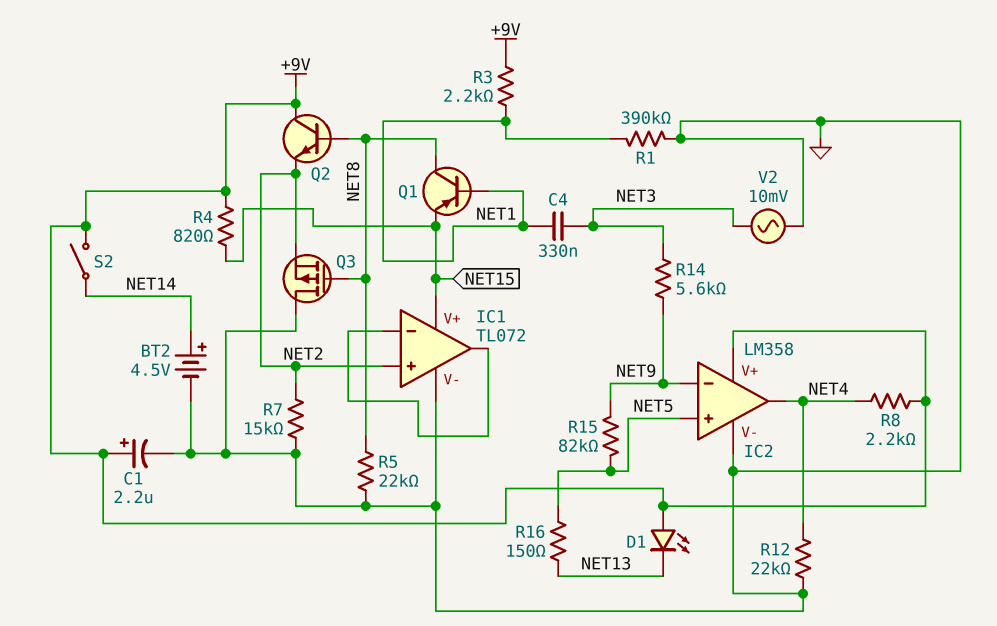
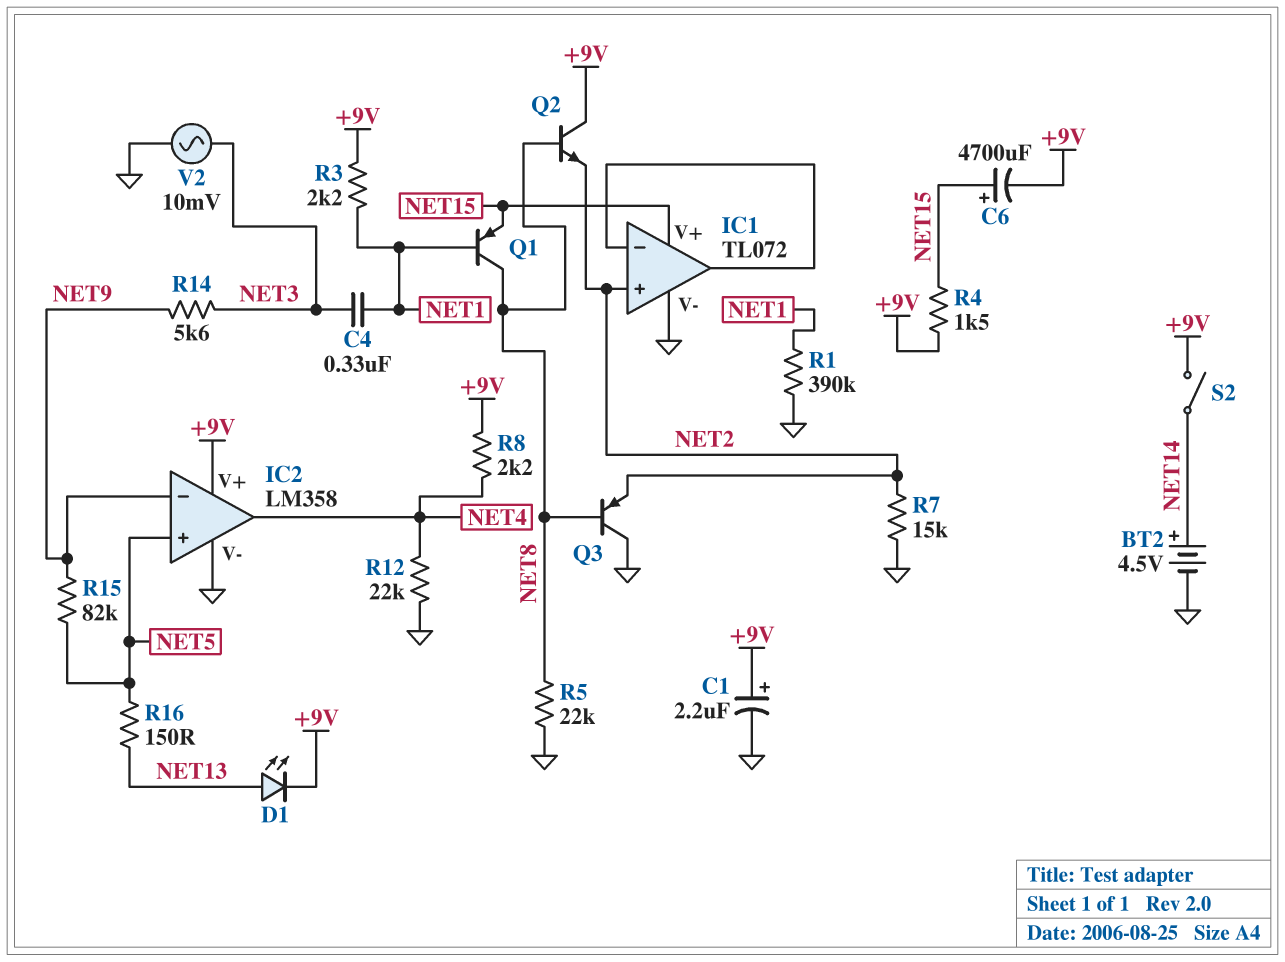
C6: none -> 4700uF (plus NET15, minus +9V)
D1: LED (A +9V, K NET13) -> LED (A NET13, K +9V)
Q3: PMOS (G NET8, D GND, S NET2) -> PNP (B NET8, C GND, E NET2)
R4: 820 (+9V, NET15) -> 1.5k (+9V, NET15)

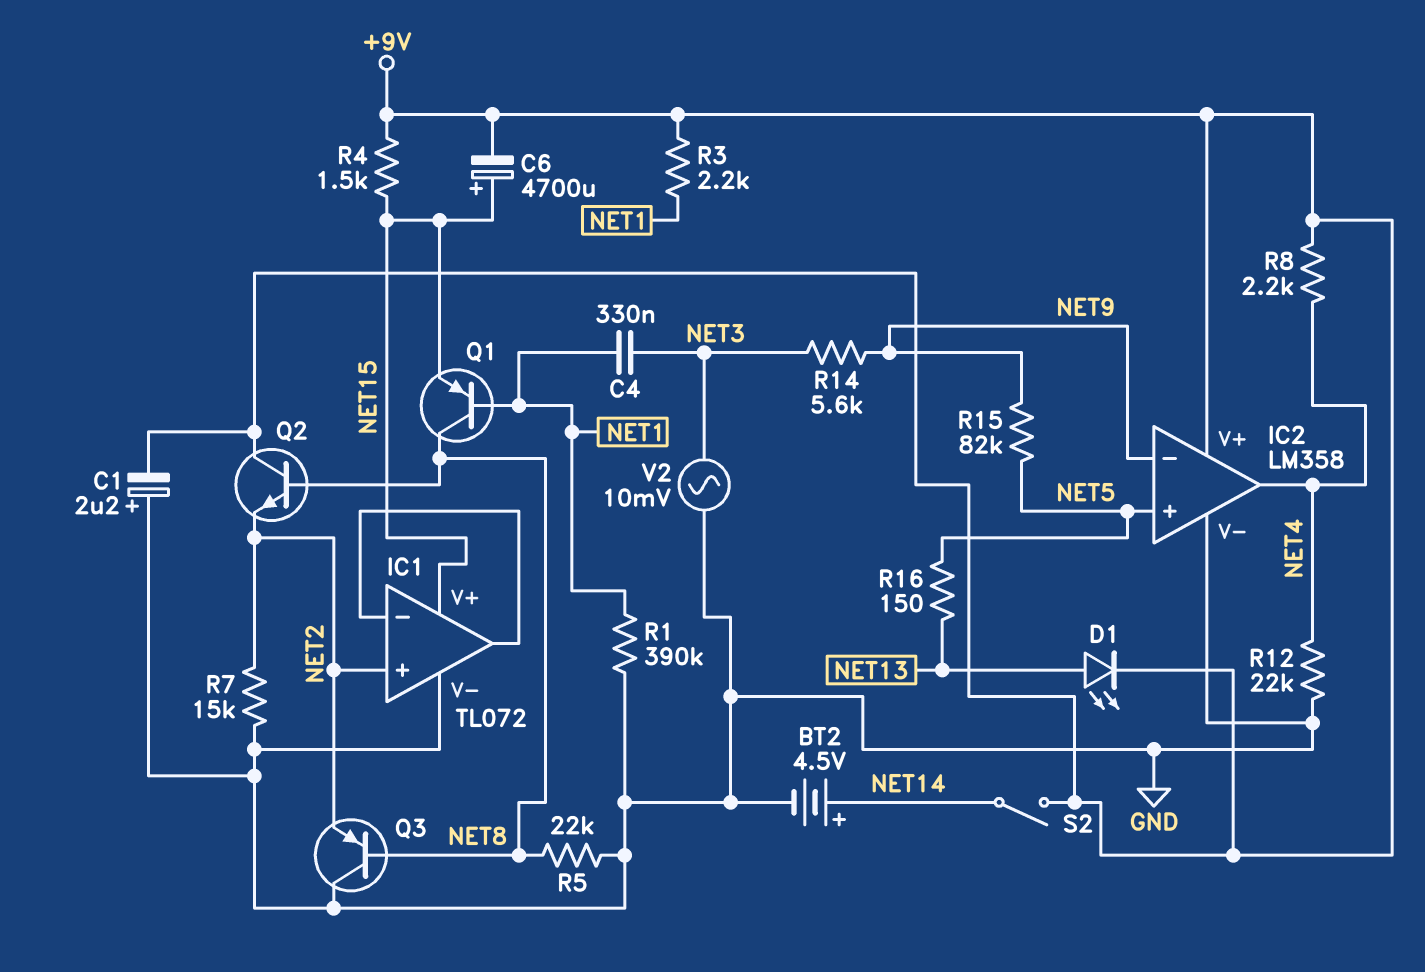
C1: 2.2uF (plus +9V, minus GND) -> 2.2uF (plus GND, minus +9V)

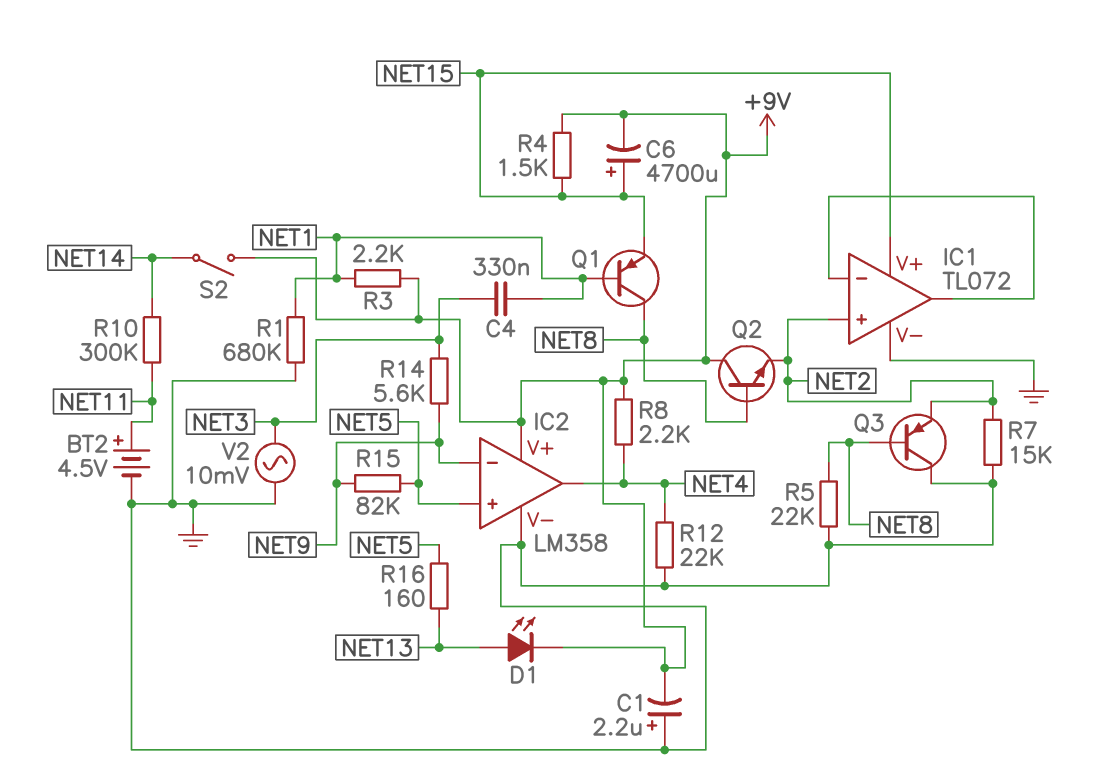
BT2: 4.5V (plus NET14, minus GND) -> 4.5V (plus NET11, minus GND)
R1: 390k (GND, NET1) -> 680k (GND, NET1)
R10: none -> 300k (NET11, NET14)
R16: 150 (NET5, NET13) -> 160 (NET5, NET13)

